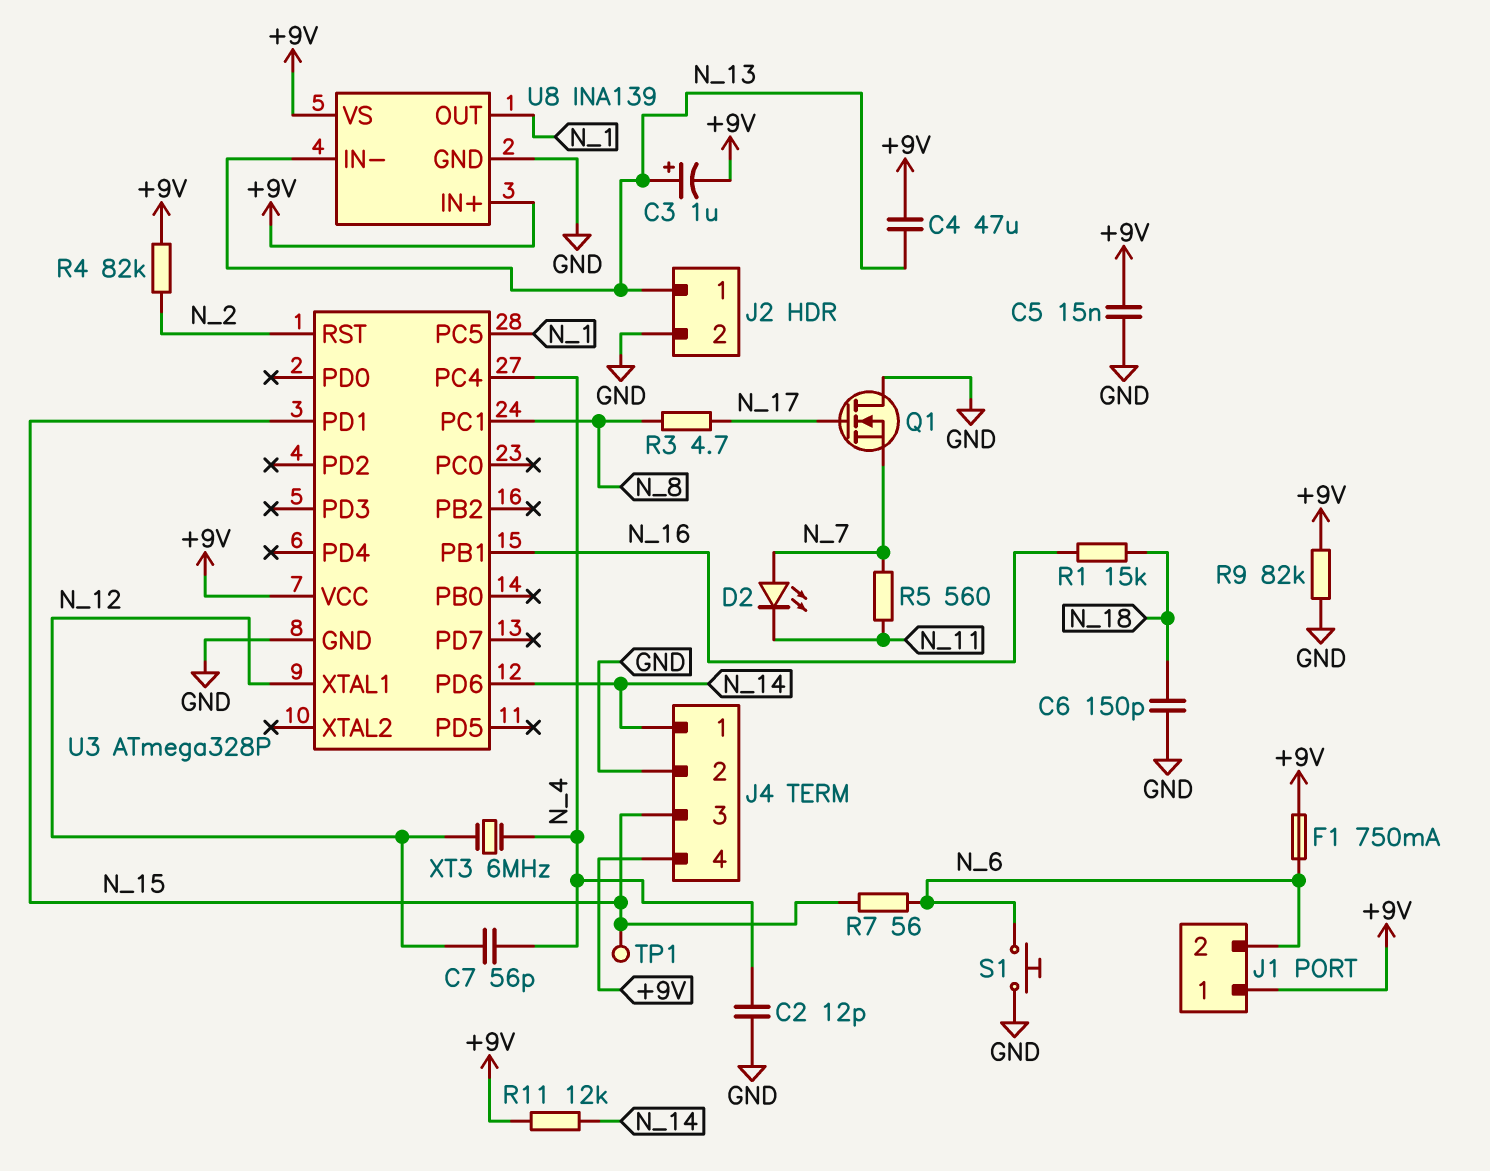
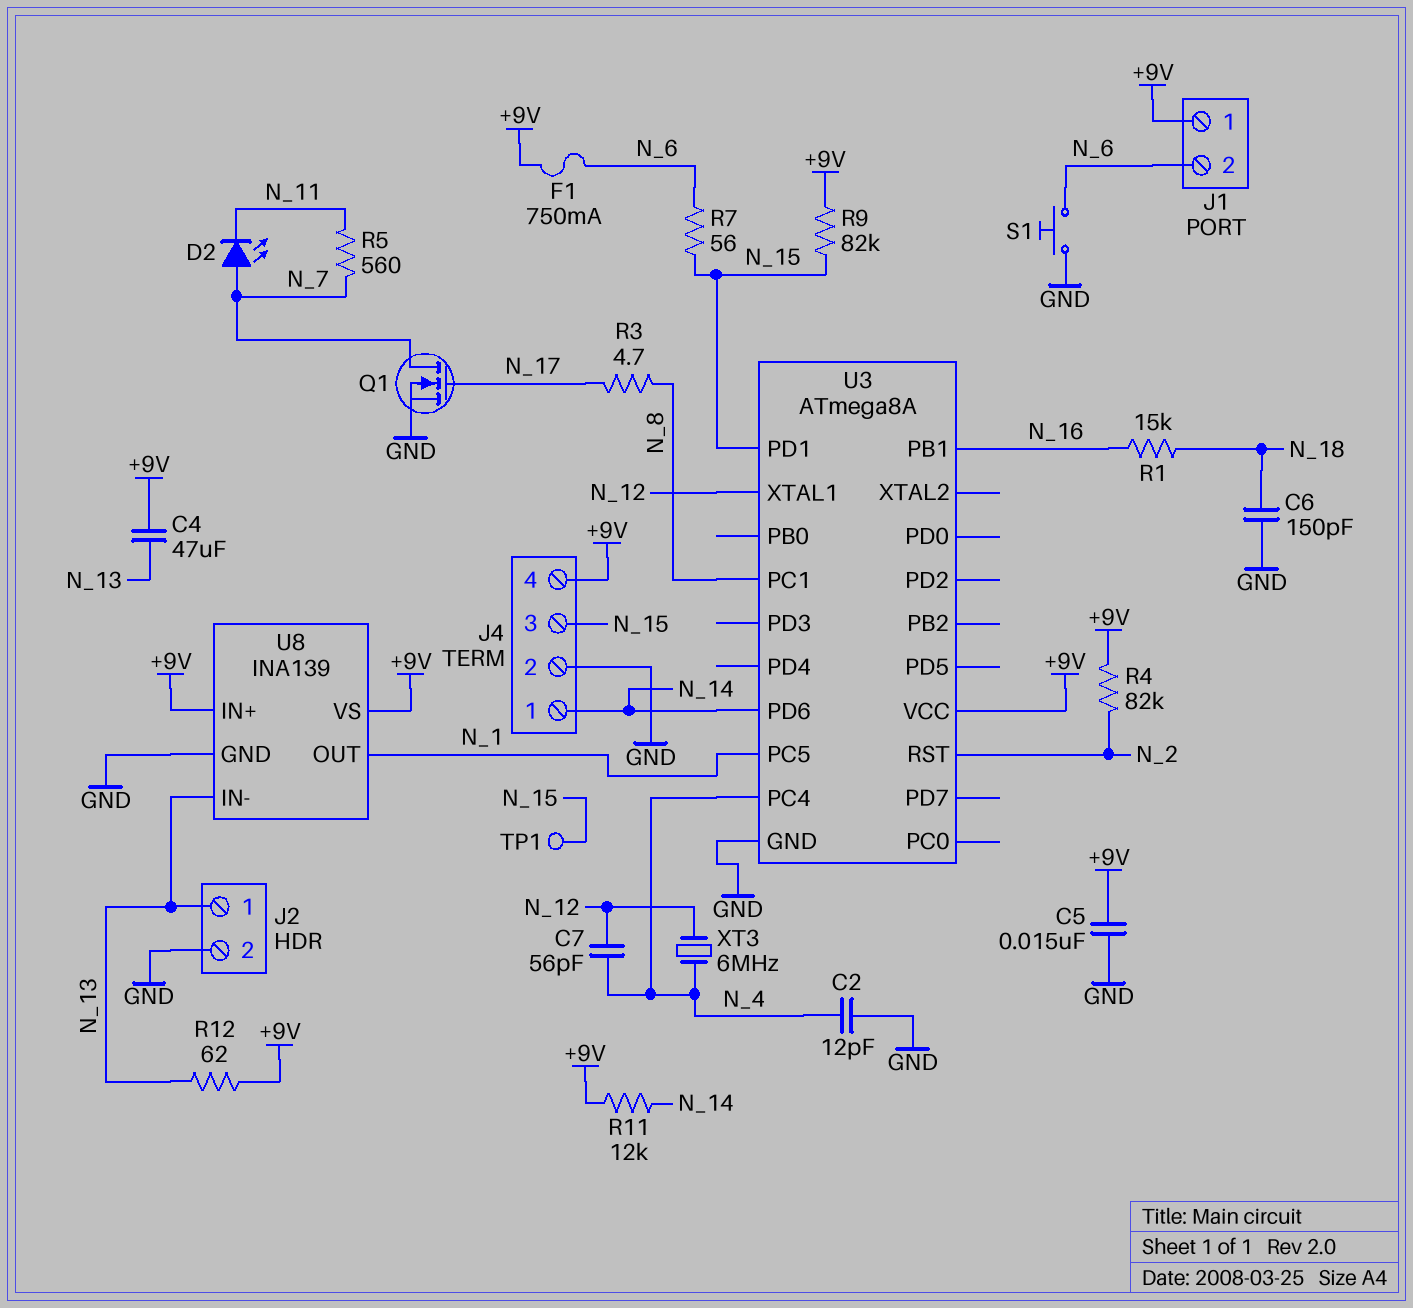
C3: 1uF (plus N_13, minus +9V) -> none
Q1: NMOS (G N_17, D GND, S N_7) -> NMOS (G N_17, D N_7, S GND)
R9: 82k (+9V, GND) -> 82k (+9V, N_15)
R12: none -> 62 (+9V, N_13)
U3: ATmega328P -> ATmega8A

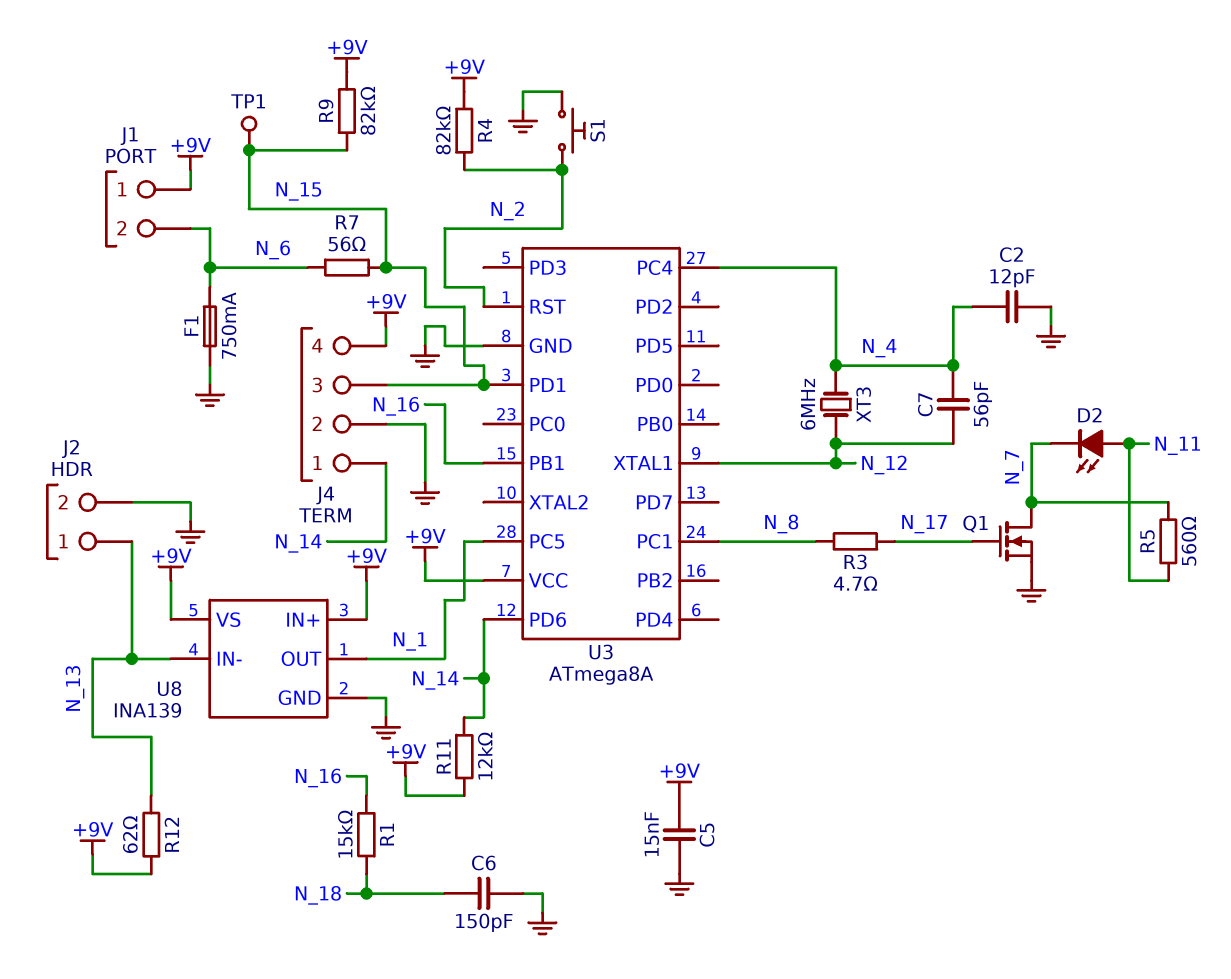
C4: 47uF (+9V, N_13) -> none
D2: LED (A N_7, K N_11) -> LED (A N_11, K N_7)
F1: 750mA (+9V, N_6) -> 750mA (GND, N_6)
S1: button (GND, N_6) -> button (GND, N_2)

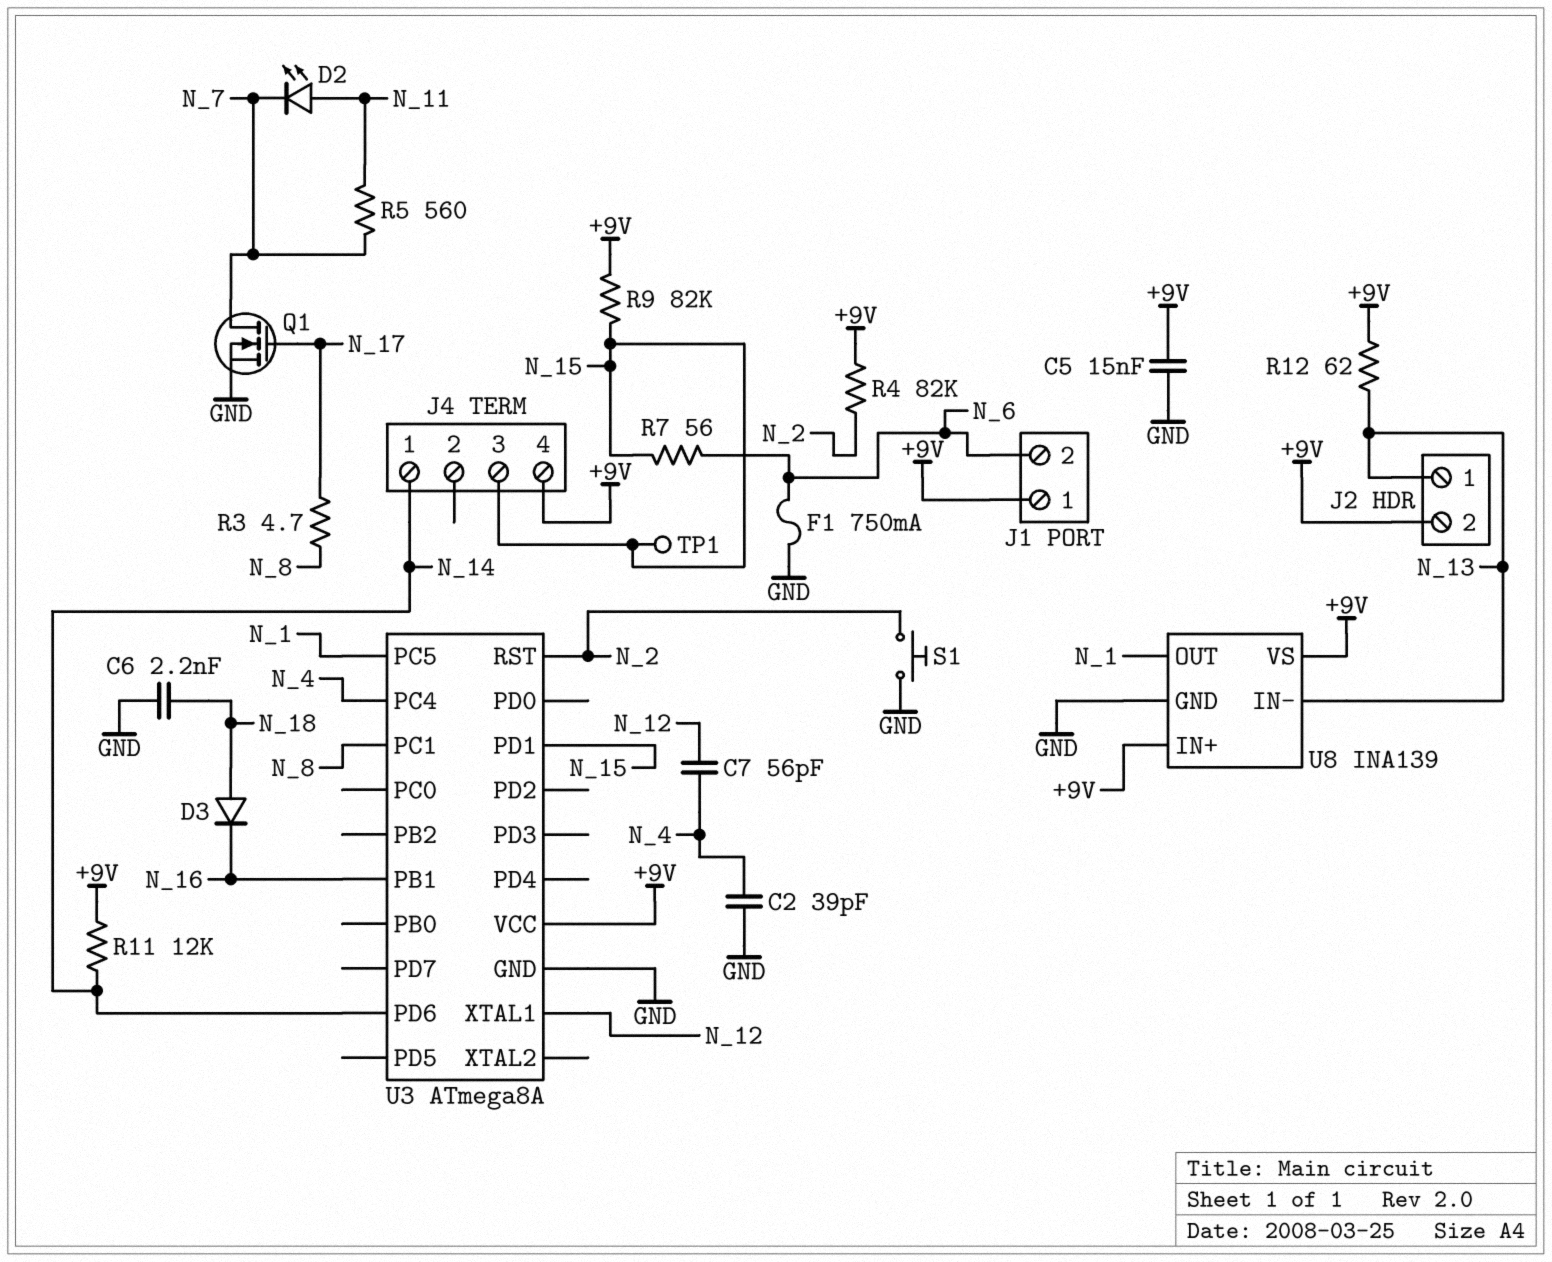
C2: 12pF (GND, N_4) -> 39pF (GND, N_4)
C6: 150pF (GND, N_18) -> 2.2nF (GND, N_18)
D3: none -> diode (A N_18, K N_16)
J2 pin 2: GND -> +9V
J4 pin 2: GND -> none
R1: 15k (N_16, N_18) -> none
XT3: 6MHz (N_4, N_12) -> none

